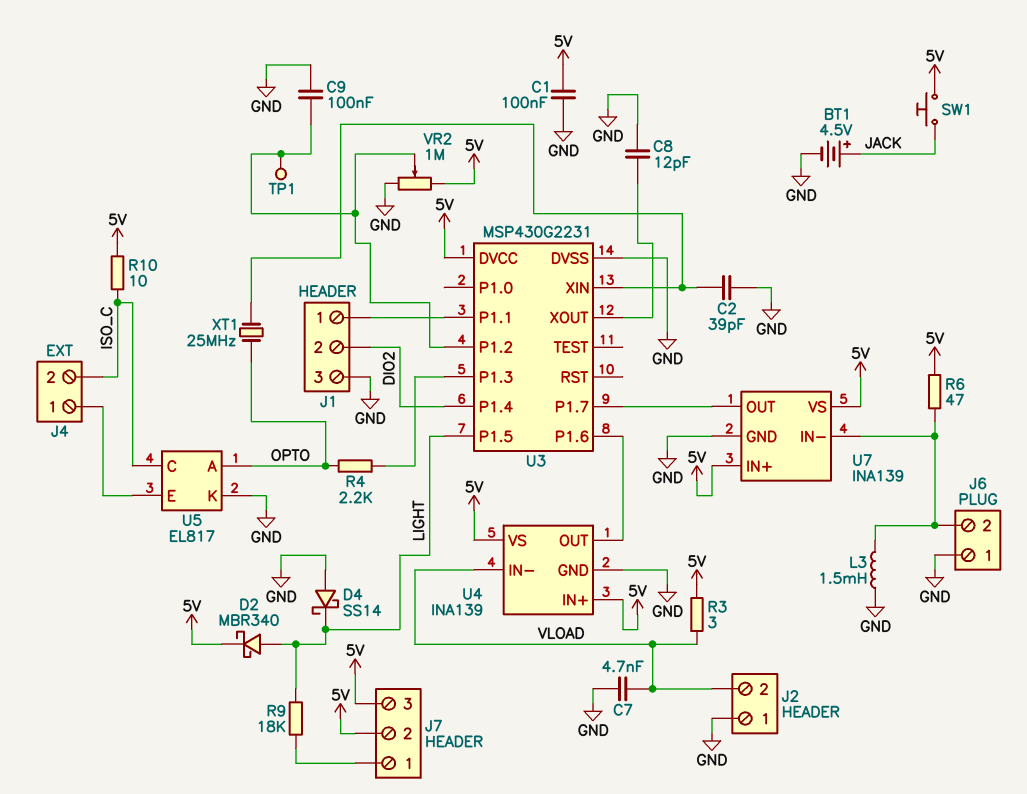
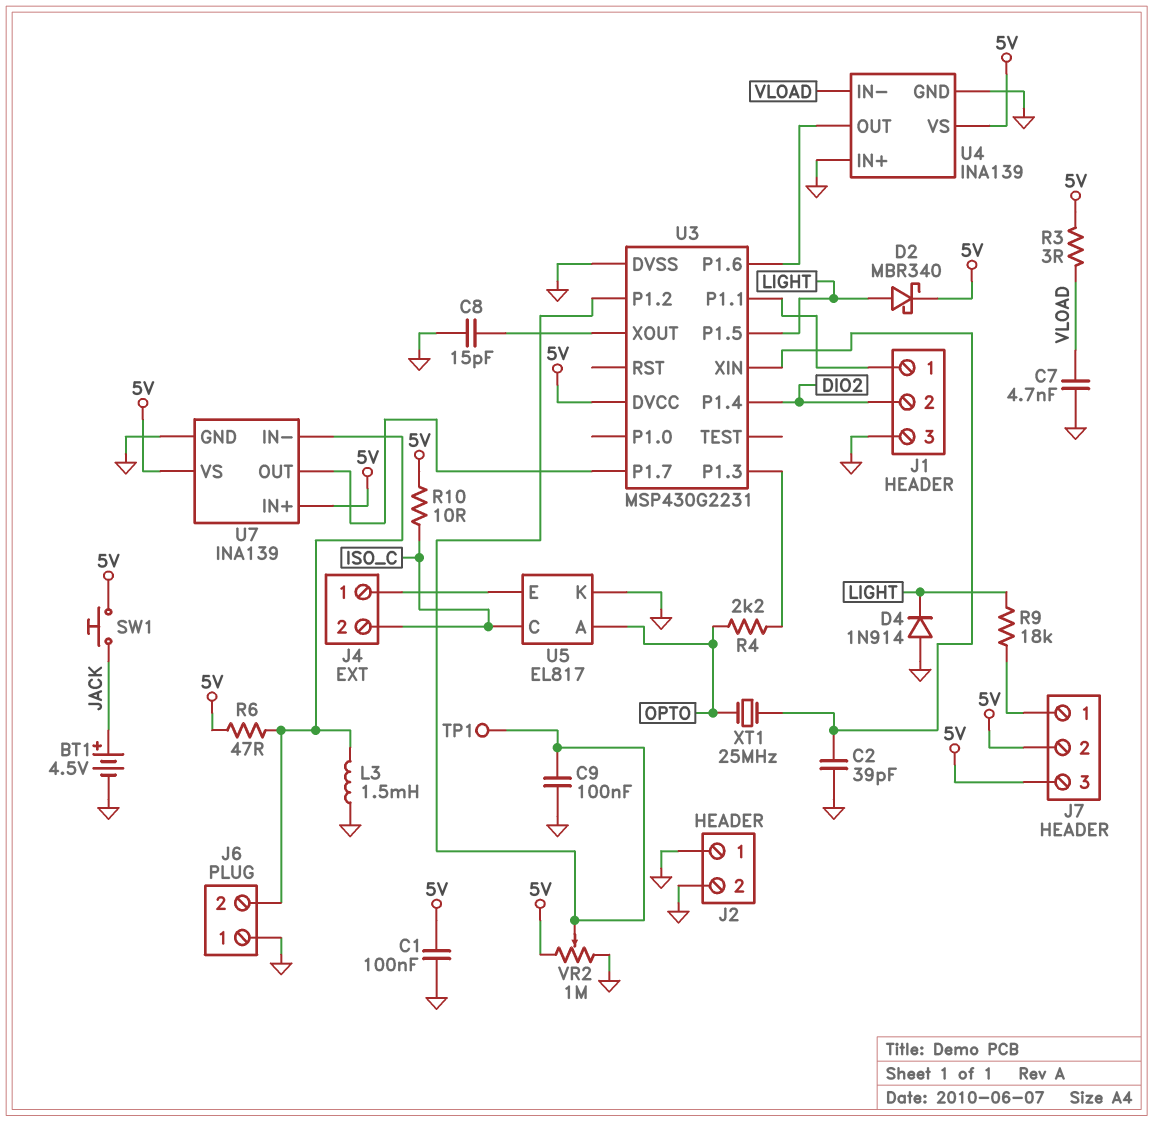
C8: 12pF (GND, U3/XOUT) -> 15pF (GND, U3/XOUT)
D4: schottky SS14 (A GND, K LIGHT) -> diode 1N914 (A GND, K LIGHT)
J2 pin 2: VLOAD -> GND
U4 pin IN+: 5V -> GND

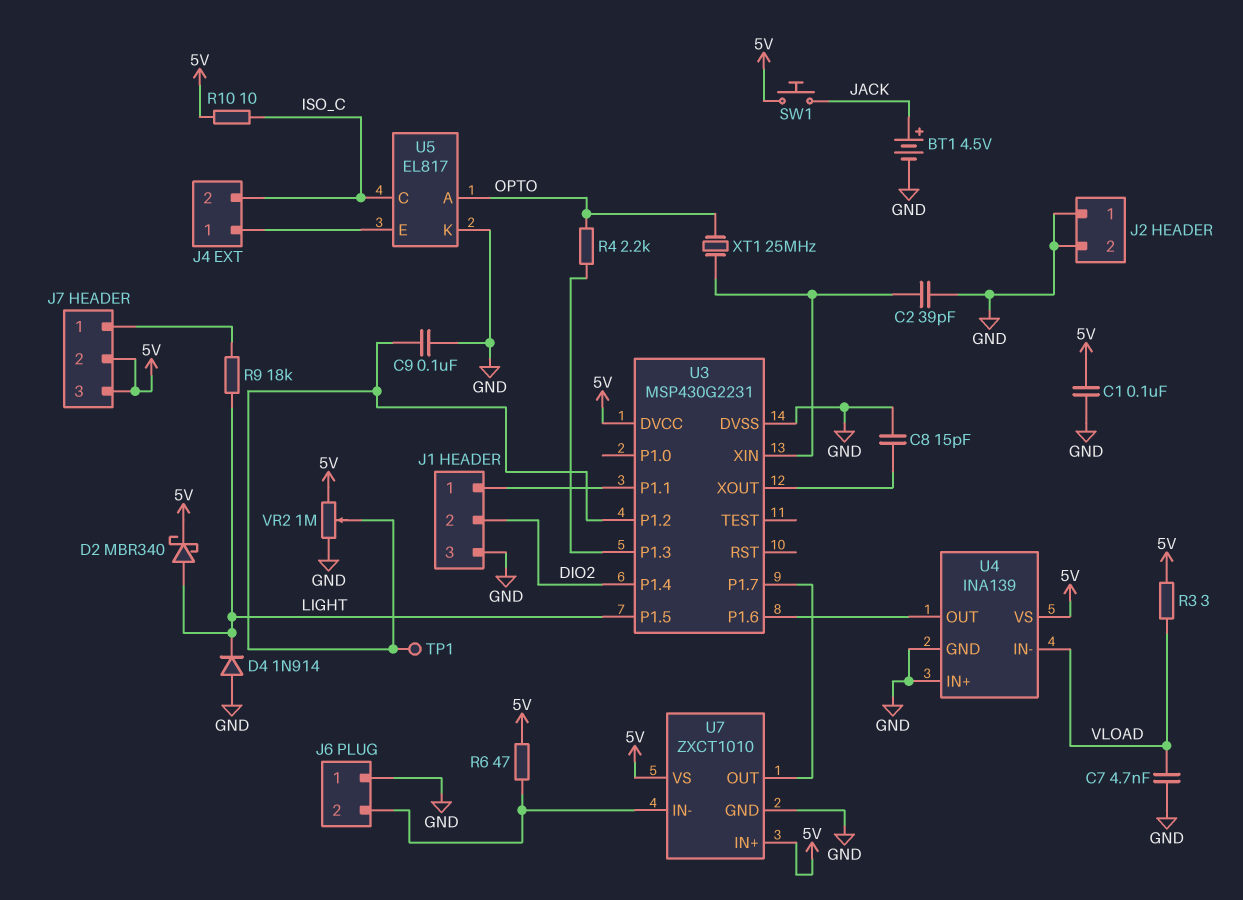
L3: 1.5mH (GND, J6/2) -> none
U7: INA139 -> ZXCT1010

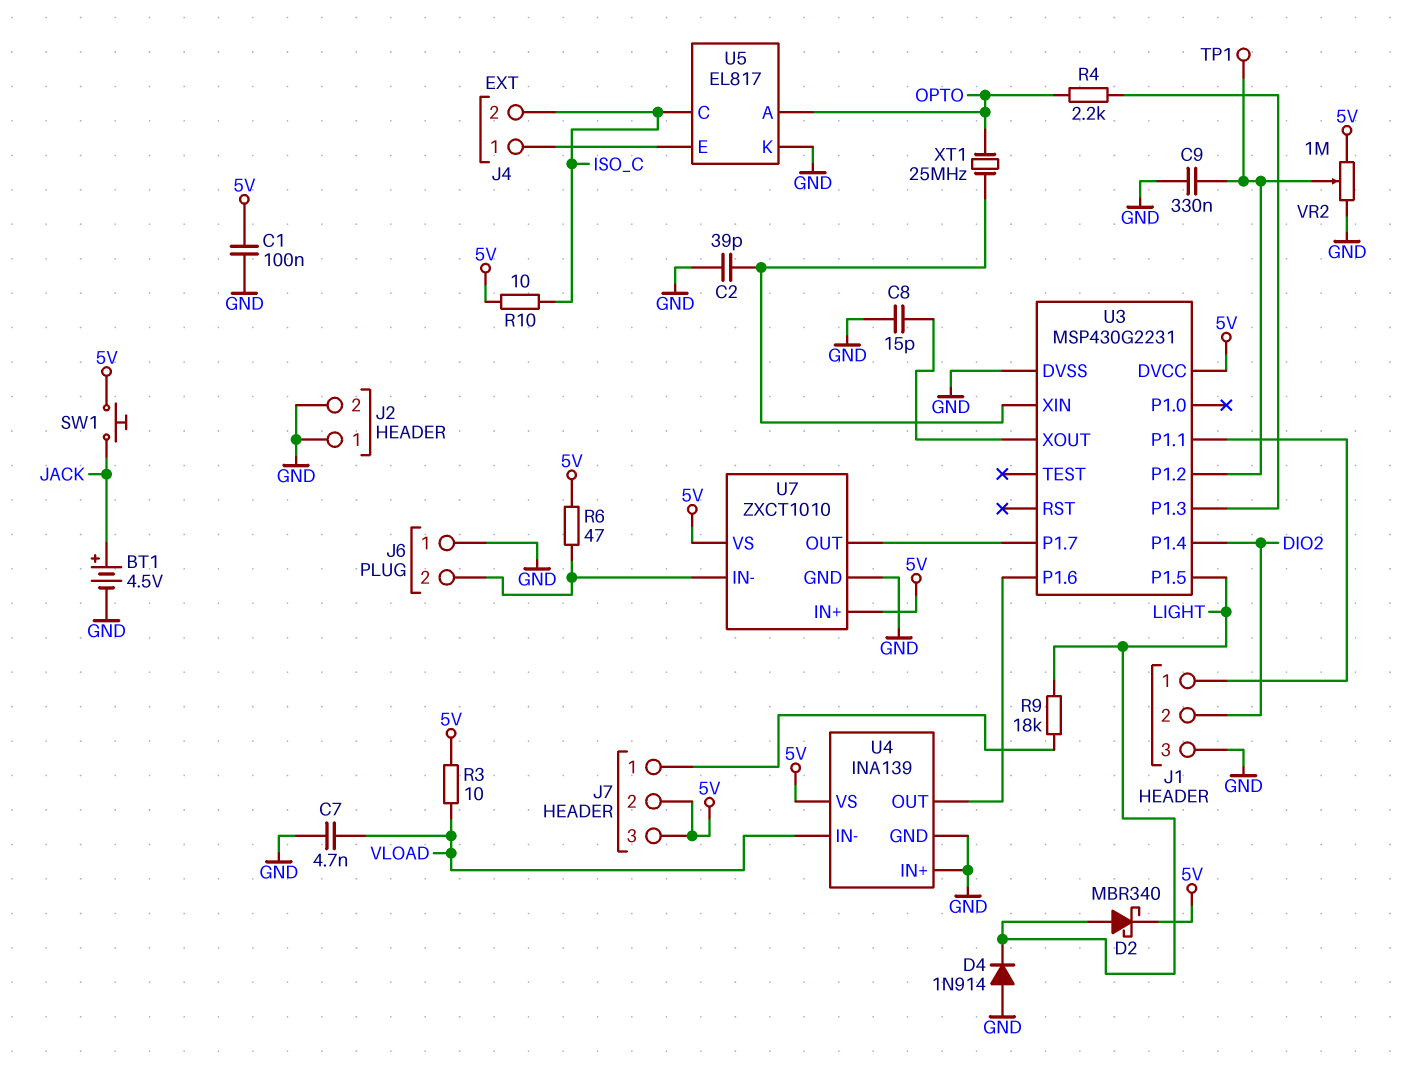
C9: 100nF (GND, U3/P1.2) -> 330nF (GND, U3/P1.2)
R3: 3 (5V, VLOAD) -> 10 (5V, VLOAD)

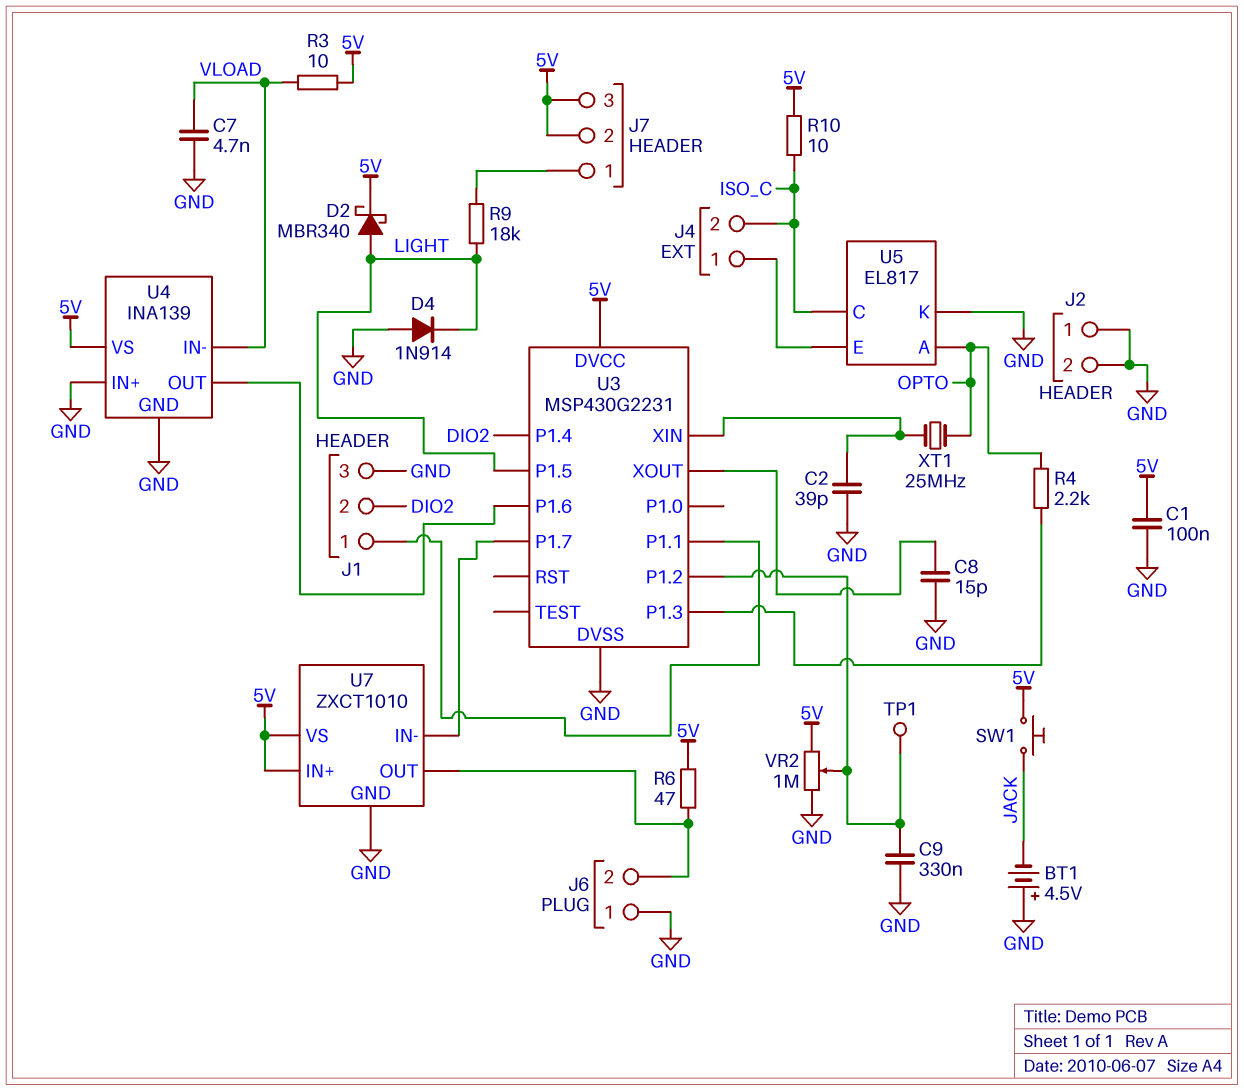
BT1: 4.5V (plus JACK, minus GND) -> 4.5V (plus GND, minus JACK)
U7 pin IN-: J6/2 -> U3/P1.7
U7 pin OUT: U3/P1.7 -> J6/2

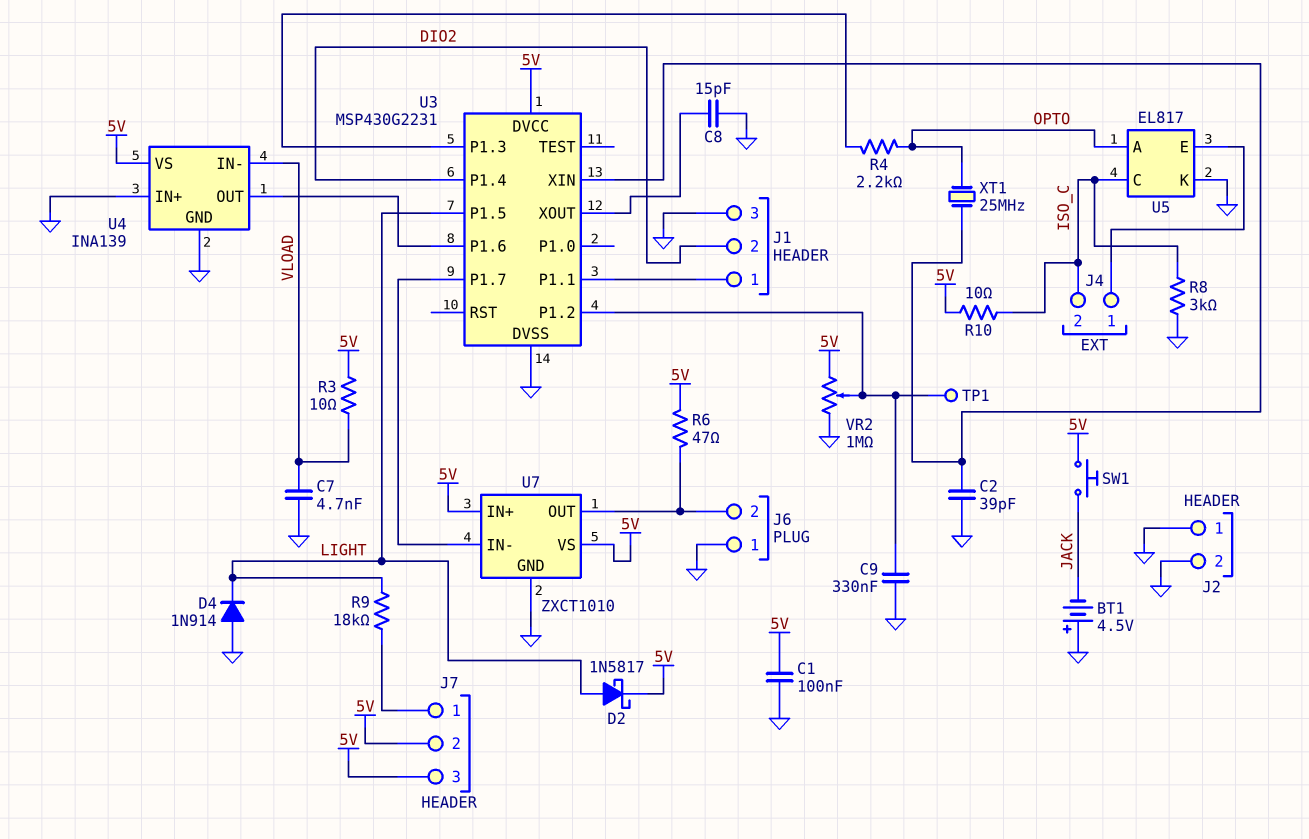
D2: schottky MBR340 (A LIGHT, K 5V) -> schottky 1N5817 (A LIGHT, K 5V)
R8: none -> 3k (GND, ISO_C)

